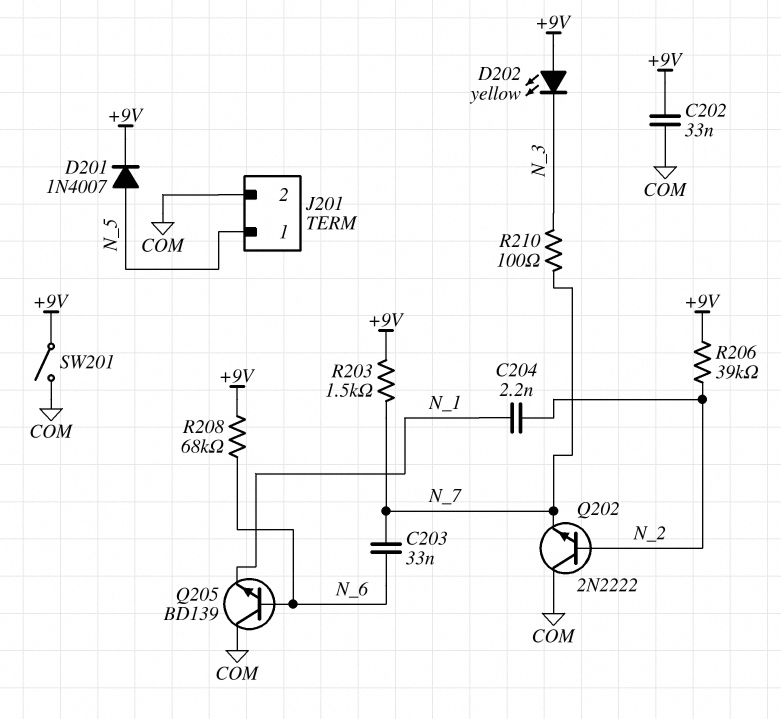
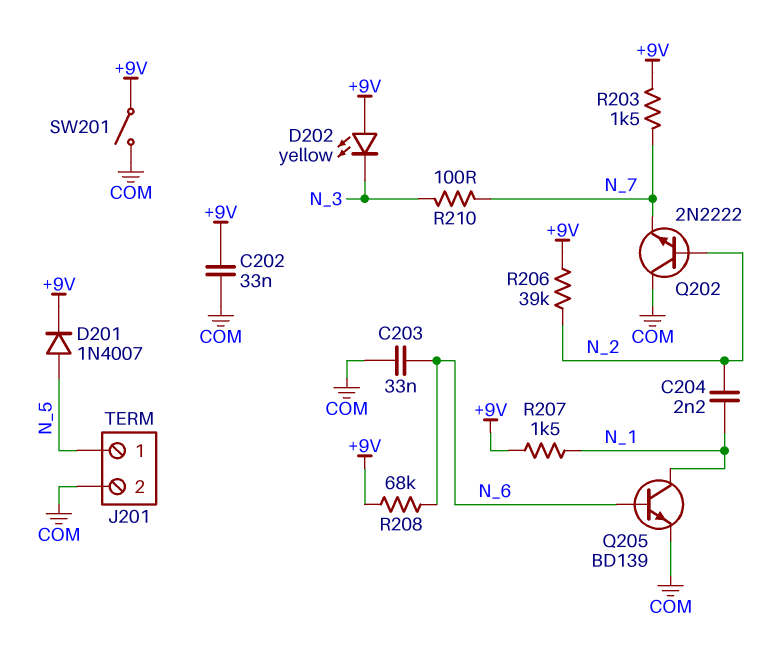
C203: 33nF (N_6, N_7) -> 33nF (COM, N_6)
Q205: NPN BD139 (B N_6, C COM, E N_1) -> NPN BD139 (B N_6, C N_1, E COM)
R207: none -> 1.5k (+9V, N_1)

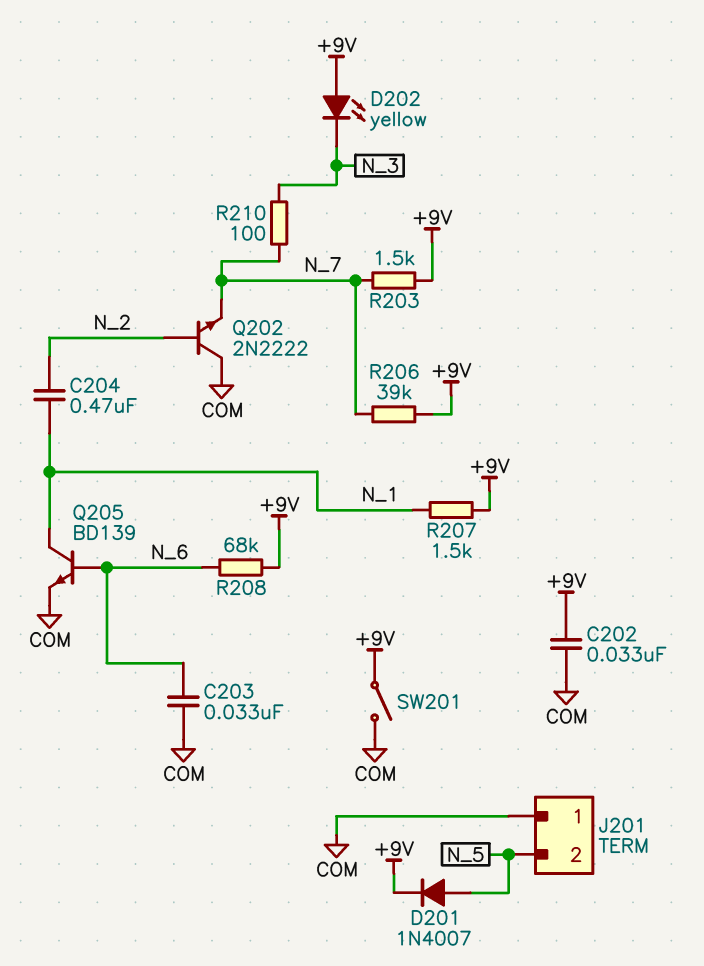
C204: 2.2nF (N_1, N_2) -> 470nF (N_1, N_2)
J201 pin 1: N_5 -> COM
J201 pin 2: COM -> N_5
R206: 39k (+9V, N_2) -> 39k (+9V, N_7)

